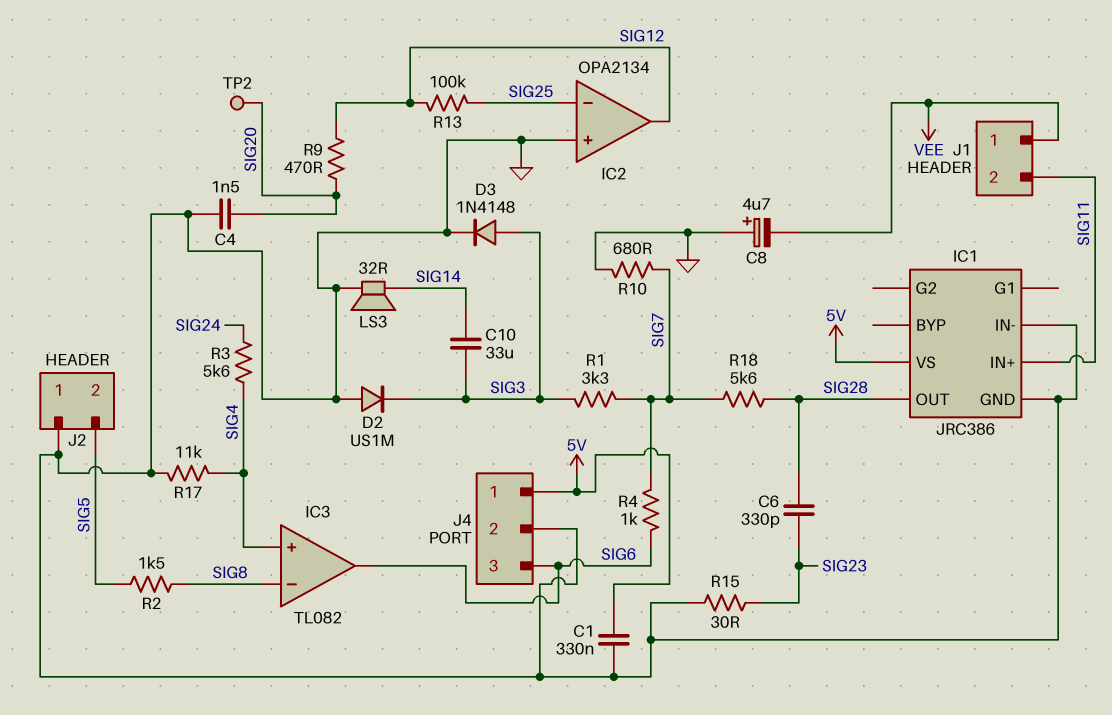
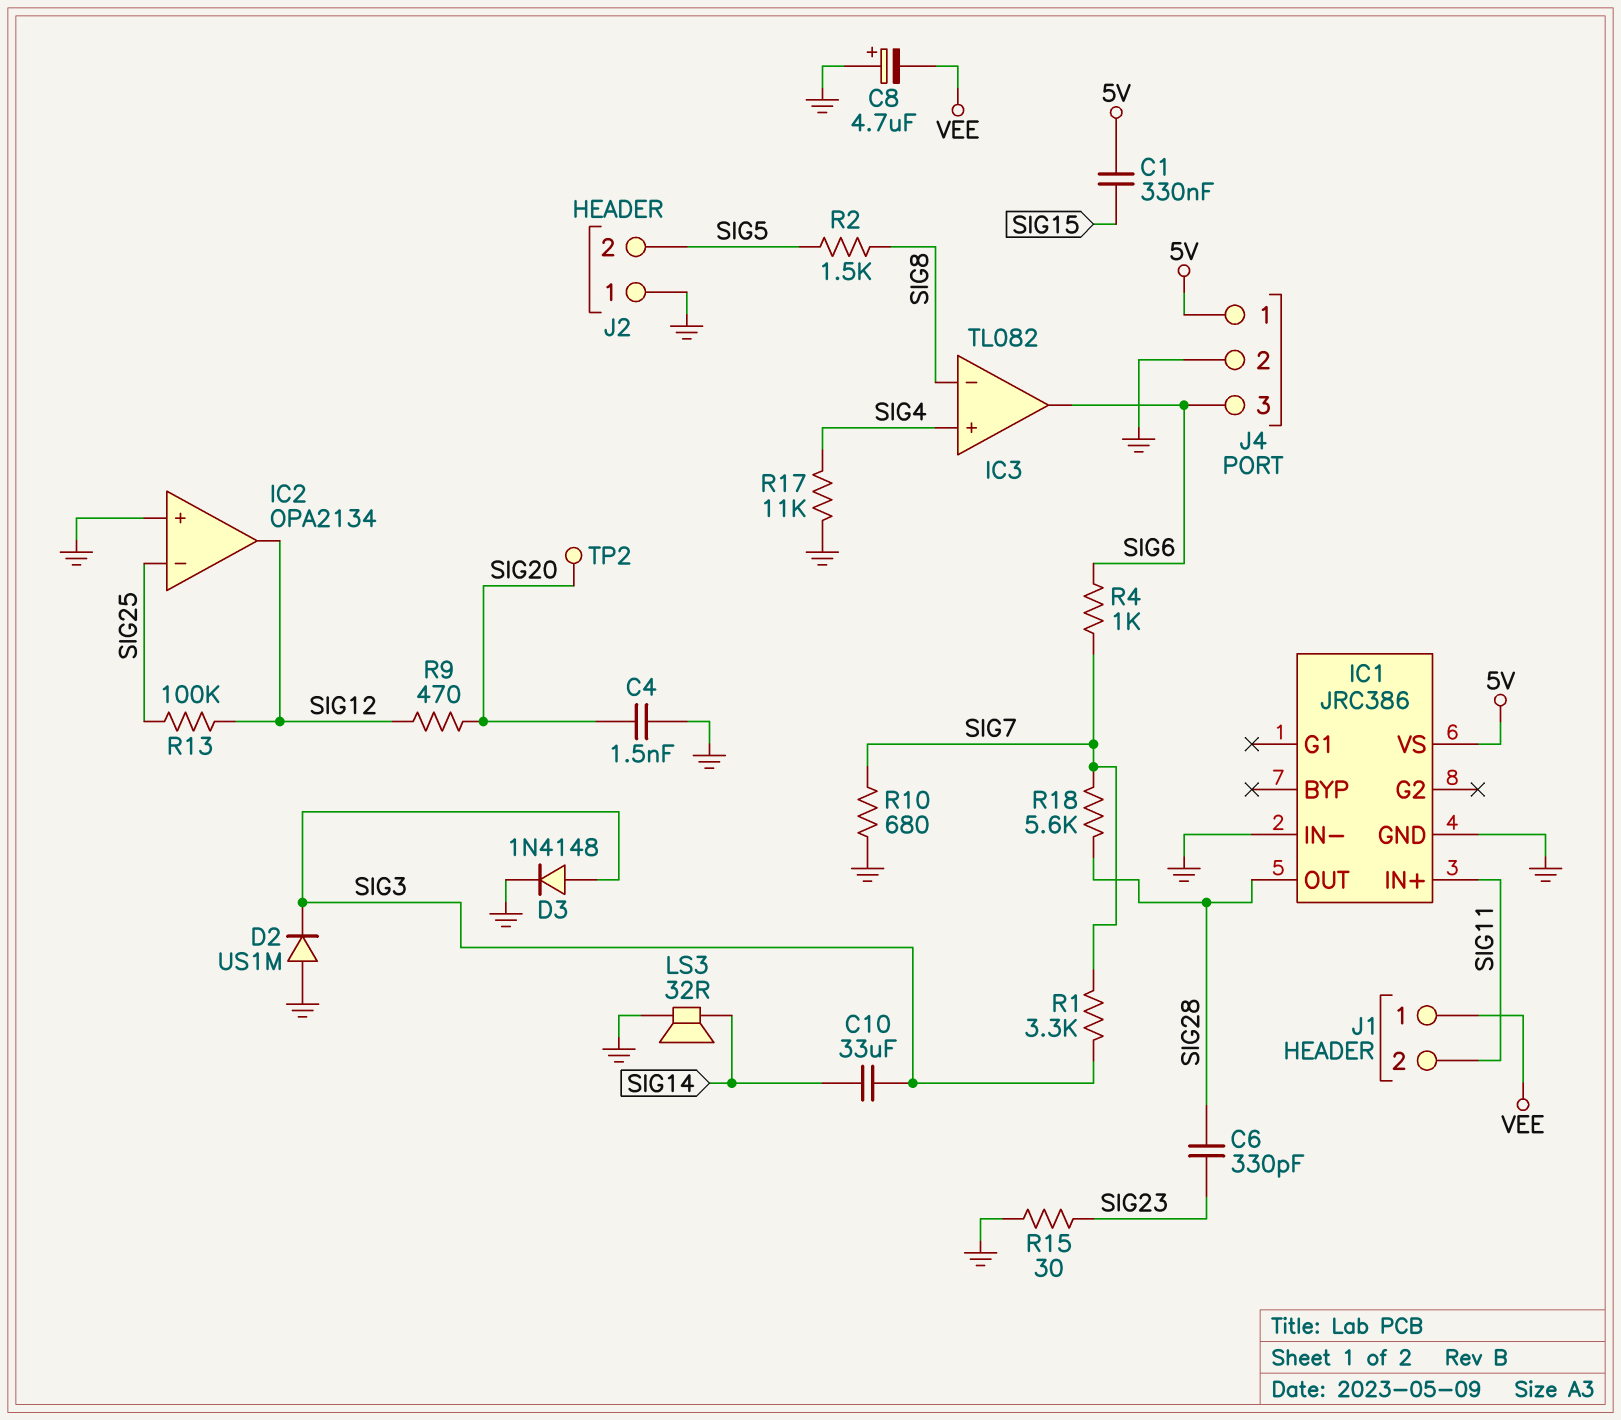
C1: 330nF (5V, GND) -> 330nF (5V, SIG15)
R3: 5.6k (SIG4, SIG24) -> none

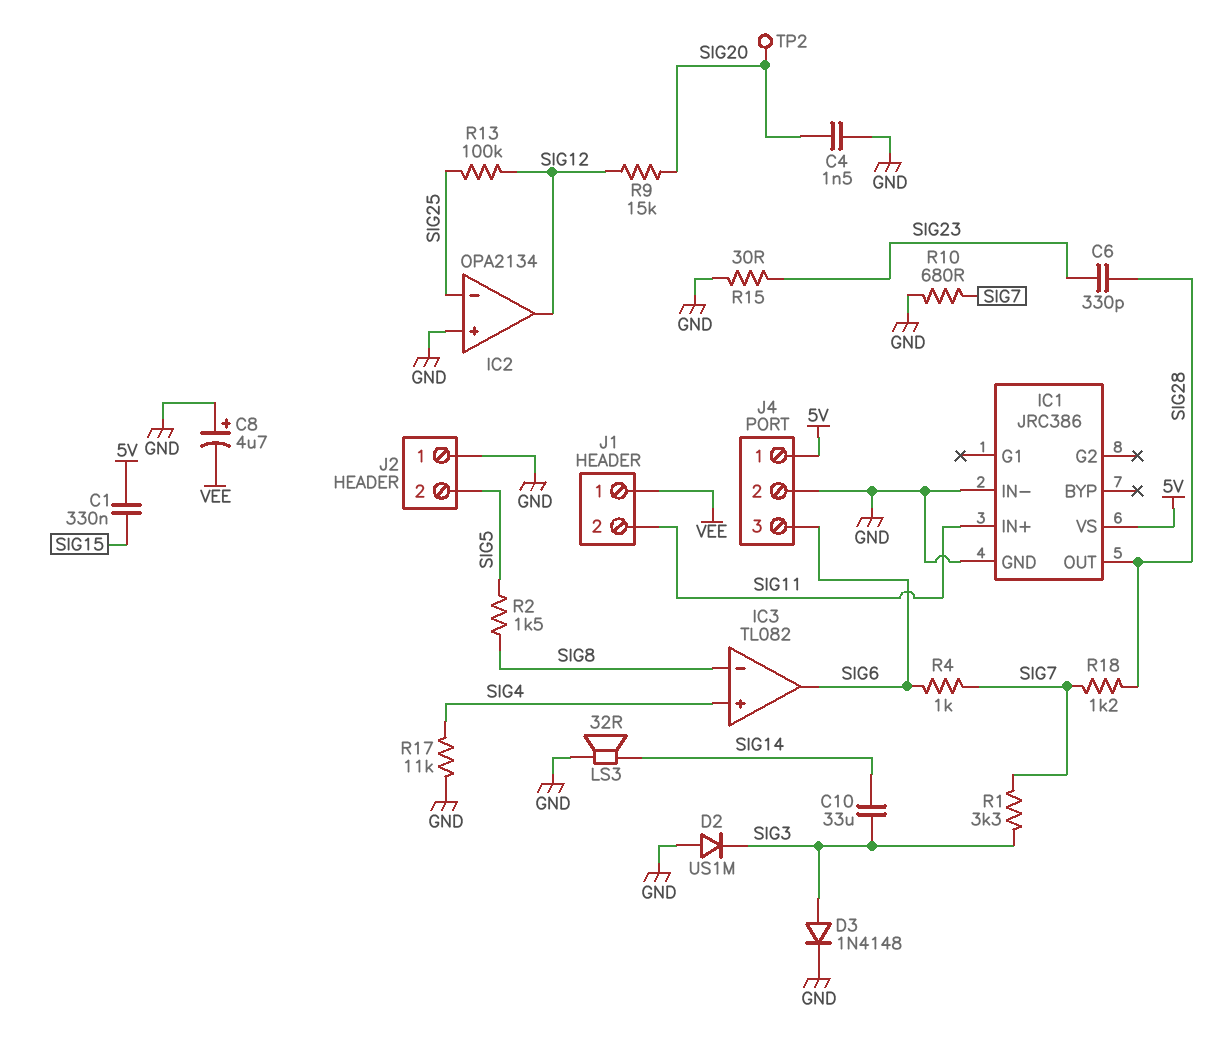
R9: 470 (SIG12, SIG20) -> 15k (SIG12, SIG20)
R18: 5.6k (SIG7, SIG28) -> 1.2k (SIG7, SIG28)

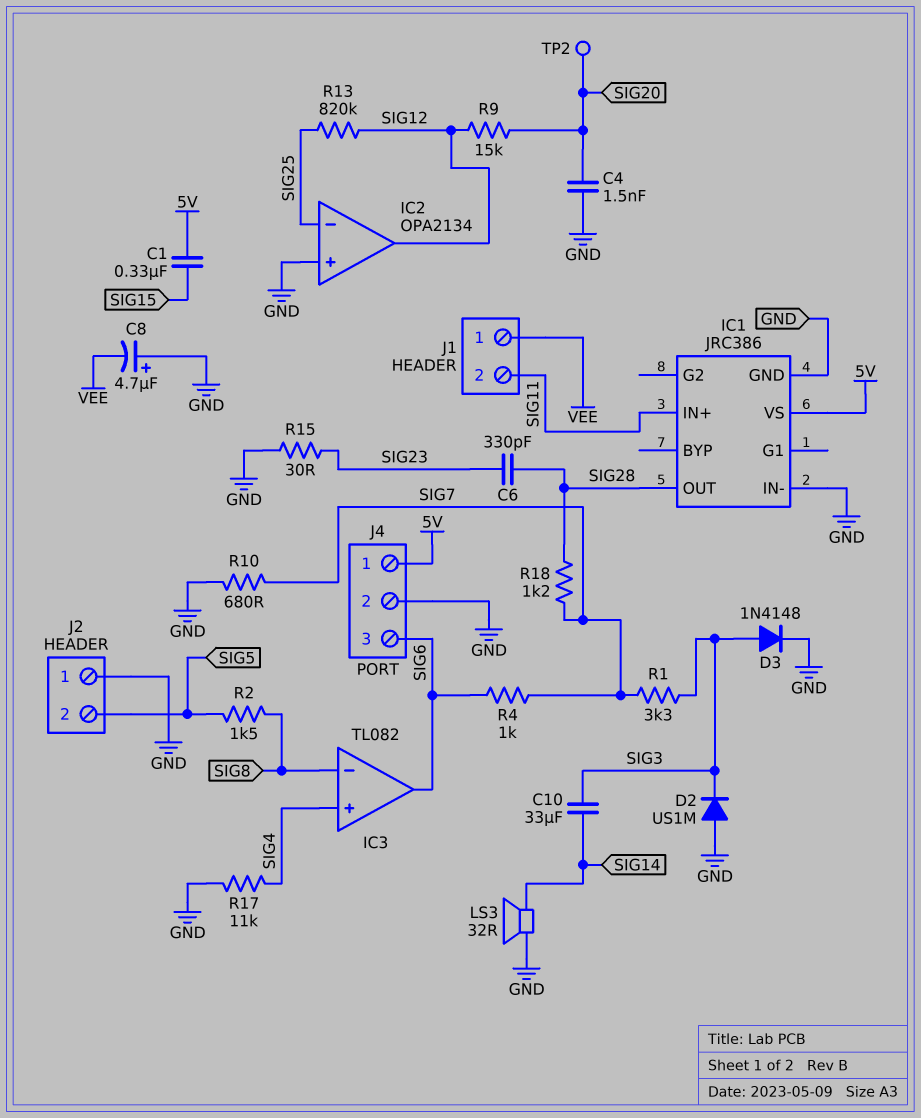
R13: 100k (SIG12, SIG25) -> 820k (SIG12, SIG25)

